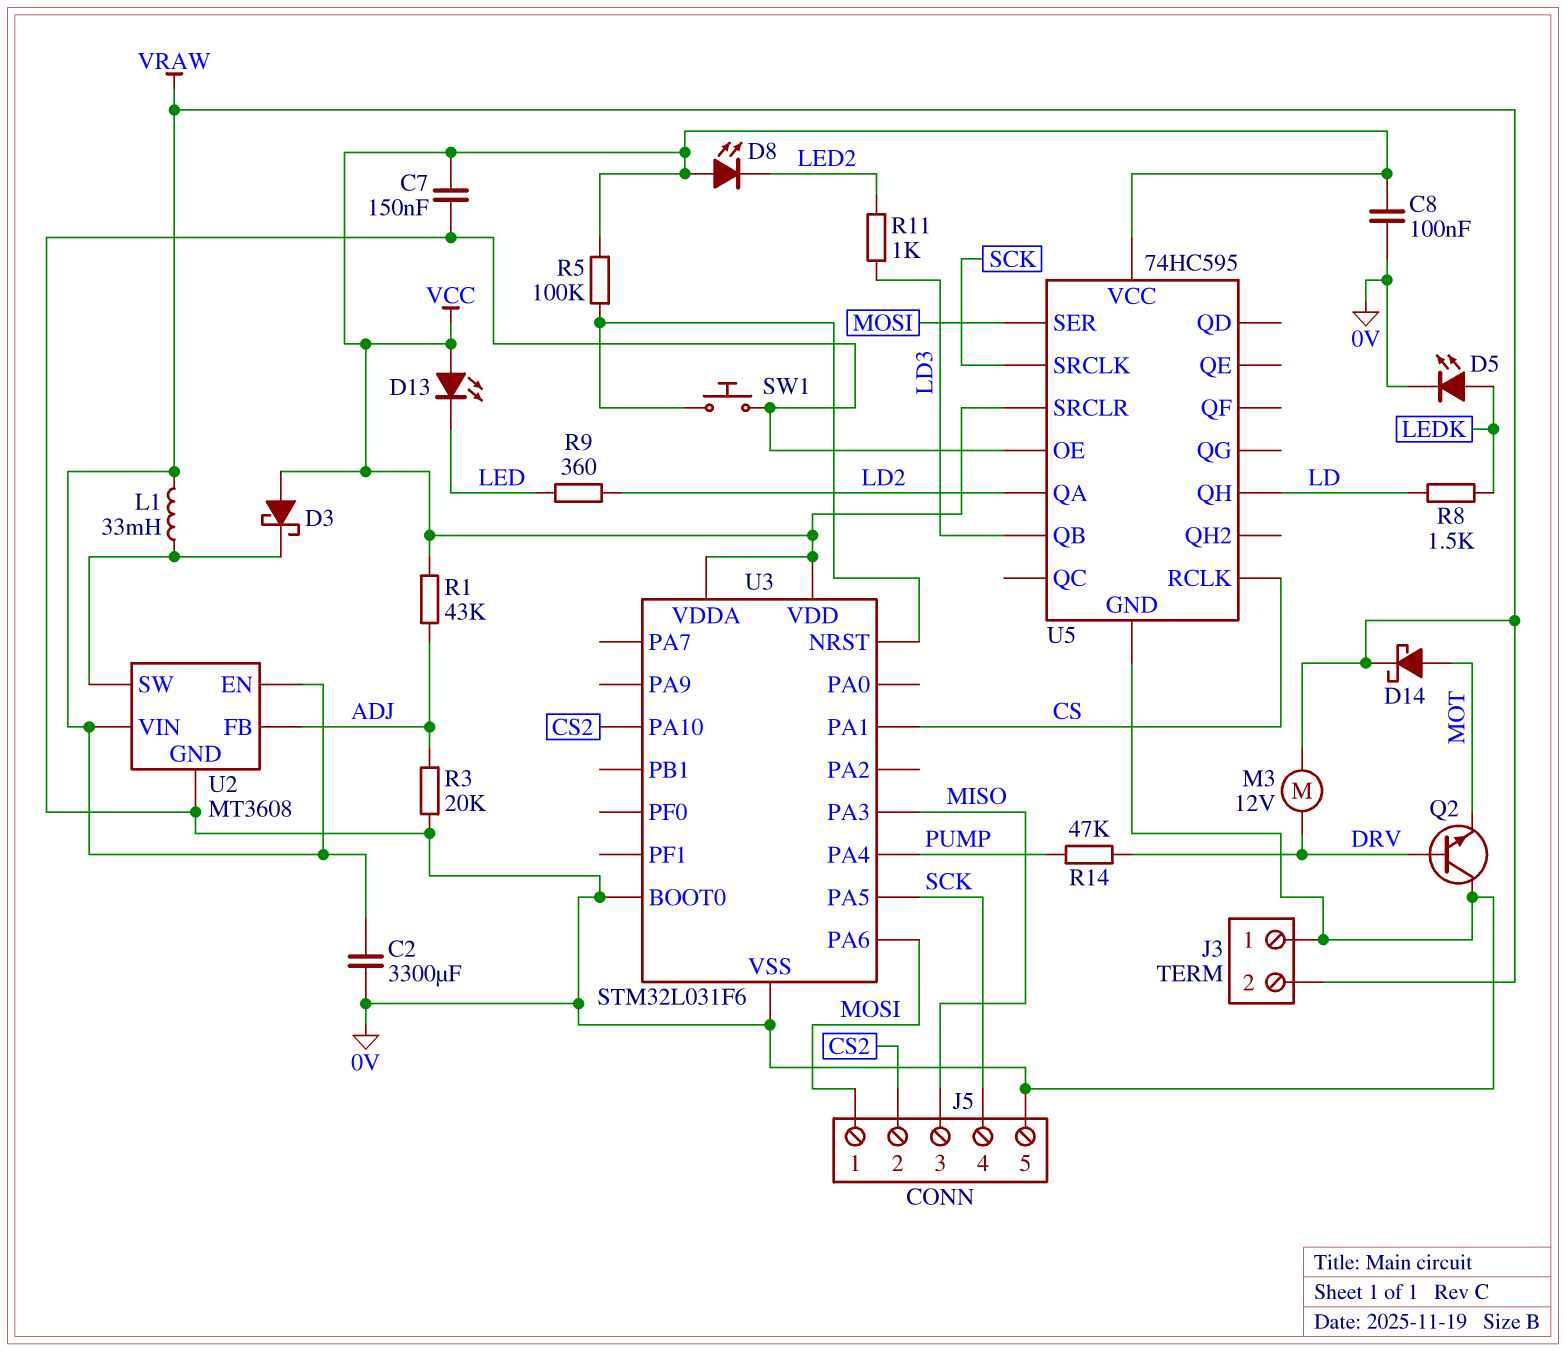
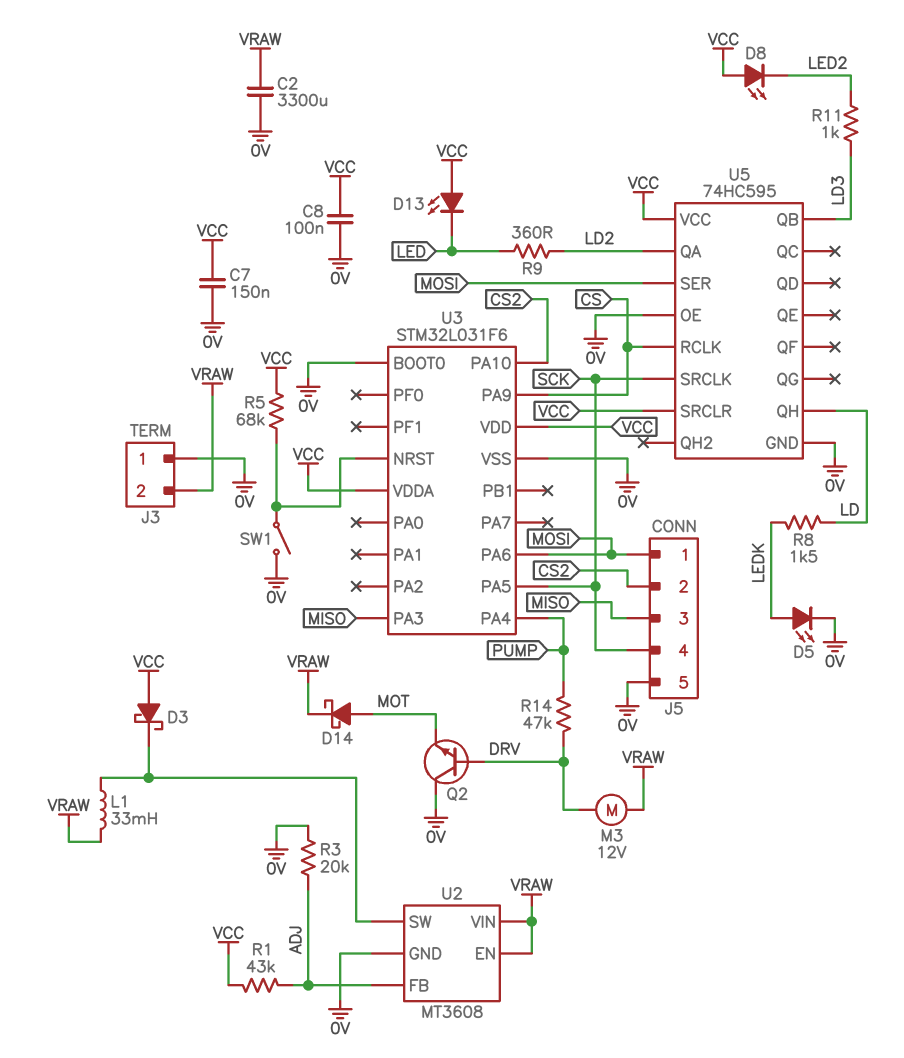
R5: 100k (U3/NRST, VCC) -> 68k (U3/NRST, VCC)
SW1: button (0V, U3/NRST) -> switch (0V, U3/NRST)
U3 pin PA1: CS -> none
U3 pin PA9: none -> CS

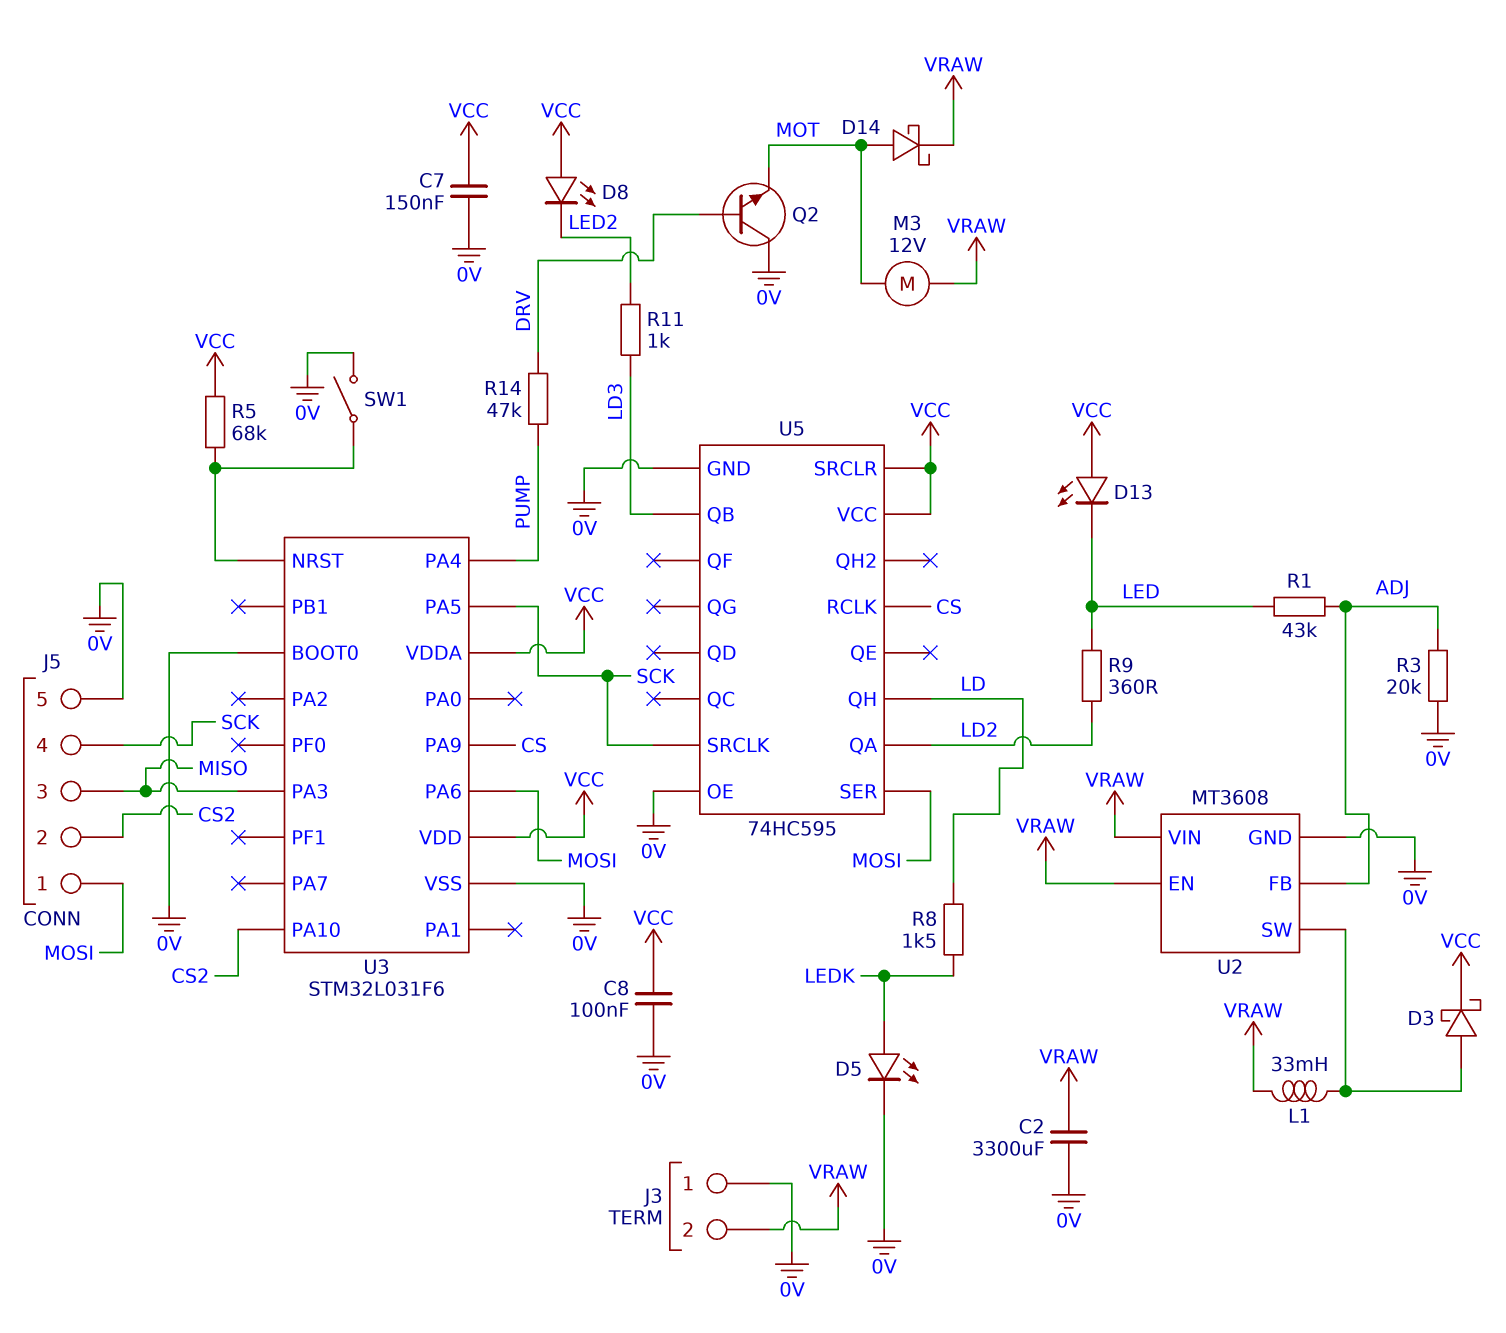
D3: schottky (A VCC, K U2/SW) -> schottky (A U2/SW, K VCC)
M3: motor 12V (DRV, VRAW) -> motor 12V (MOT, VRAW)
R1: 43k (ADJ, VCC) -> 43k (ADJ, LED)

